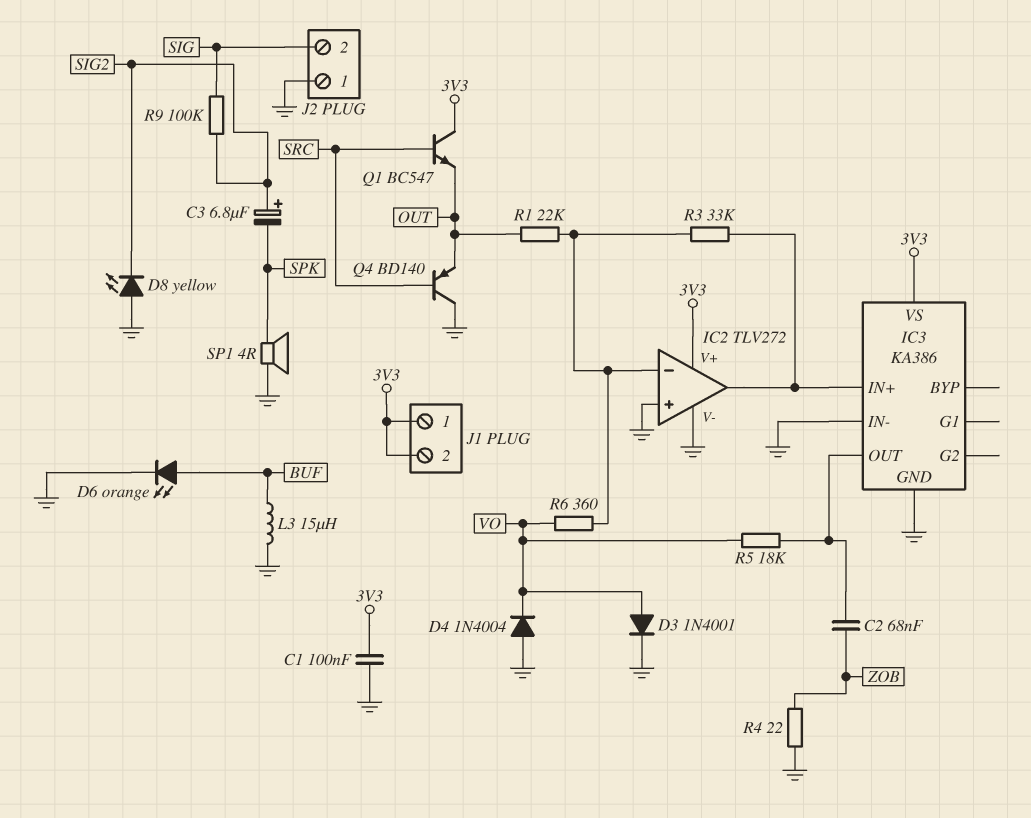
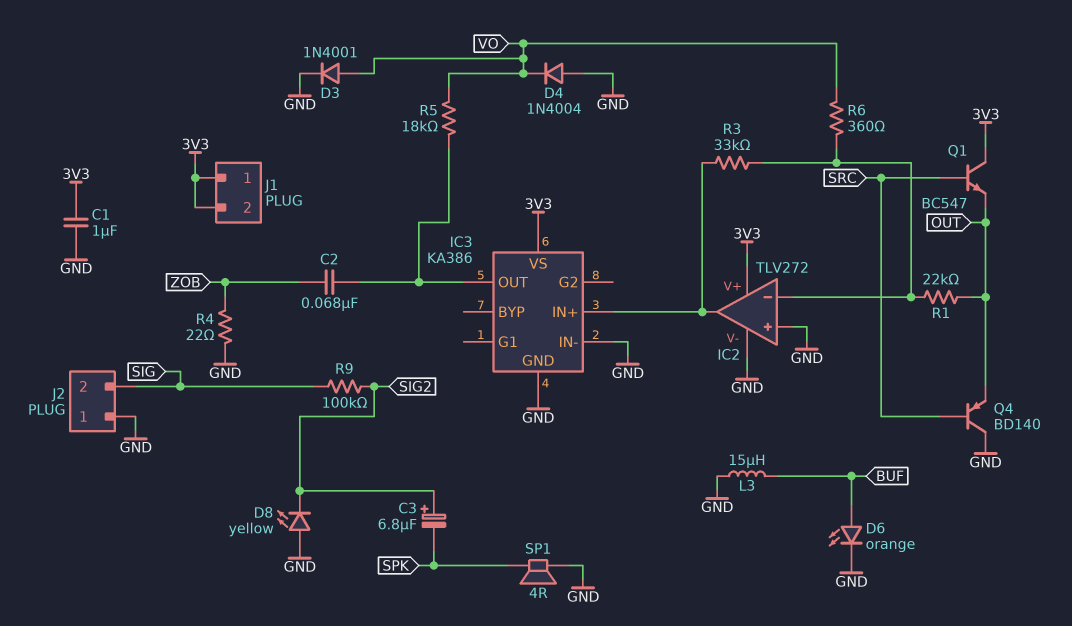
C1: 100nF (3V3, GND) -> 1uF (3V3, GND)

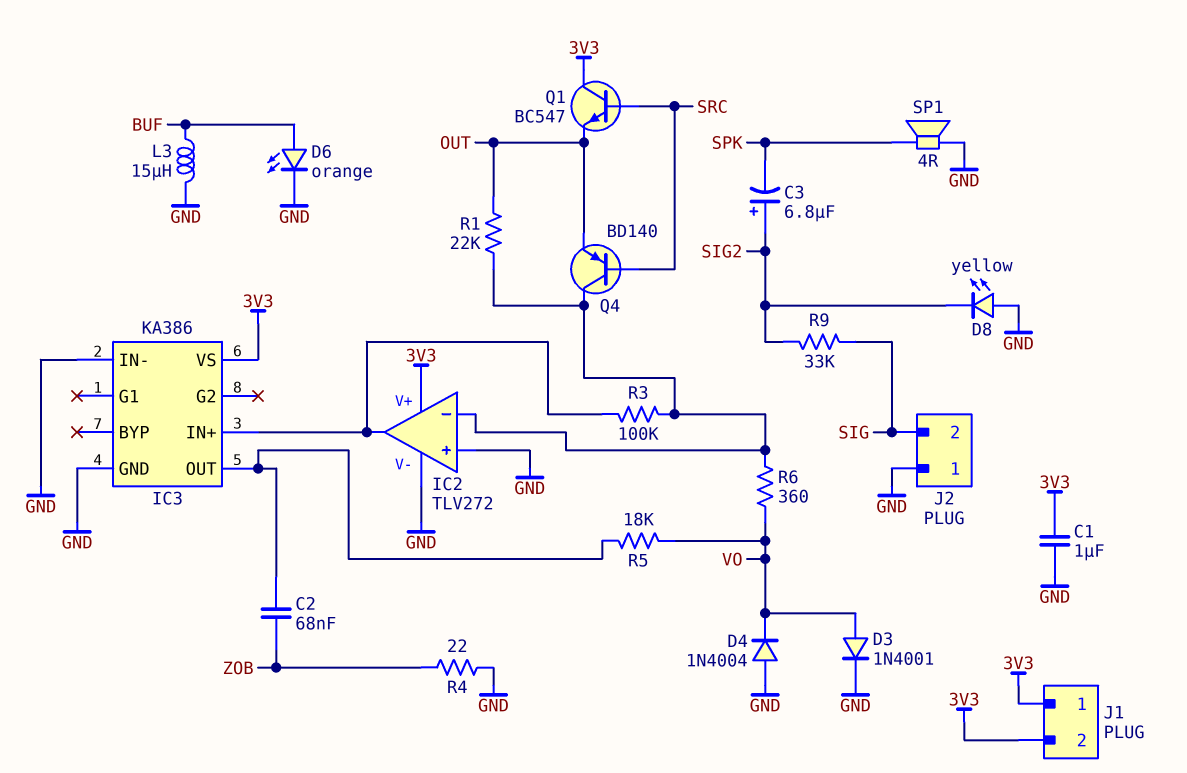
Q4: PNP BD140 (B SRC, C GND, E OUT) -> PNP BD140 (B SRC, C IC2/in-, E OUT)
R3: 33k (IC2/in-, IC2/out) -> 100k (IC2/in-, IC2/out)
R9: 100k (SIG, SIG2) -> 33k (SIG, SIG2)

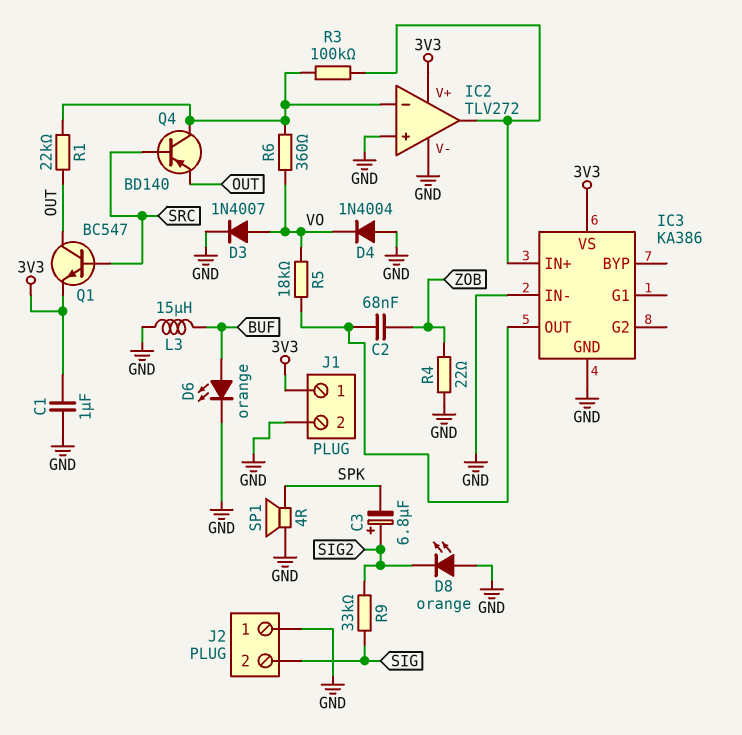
D3: diode 1N4001 (A VO, K GND) -> diode 1N4007 (A VO, K GND)
D8: LED yellow (A GND, K SIG2) -> LED orange (A GND, K SIG2)
J1 pin 2: 3V3 -> GND
Q1: NPN BC547 (B SRC, C 3V3, E OUT) -> NPN BC547 (B SRC, C OUT, E 3V3)

